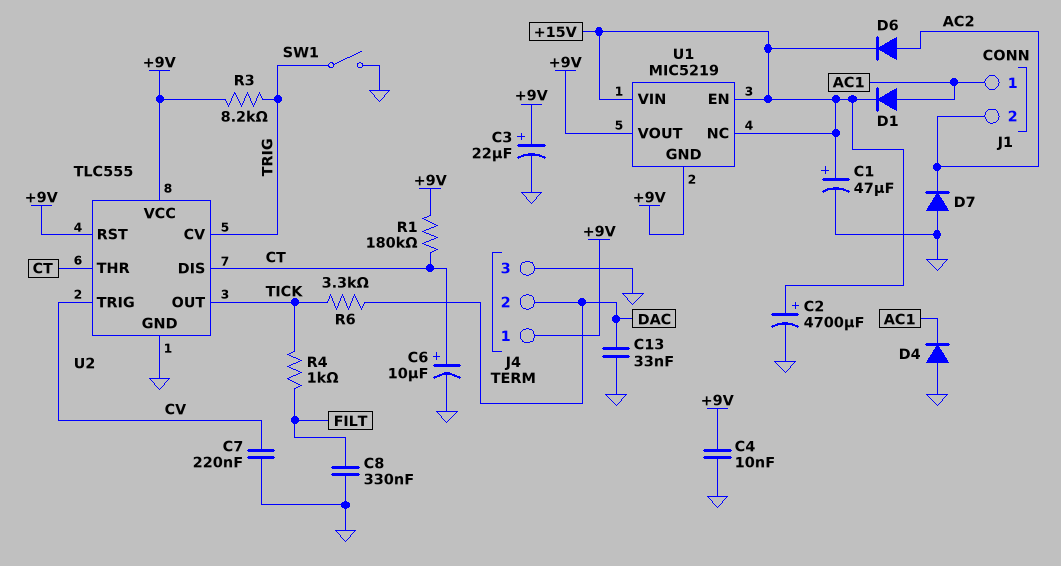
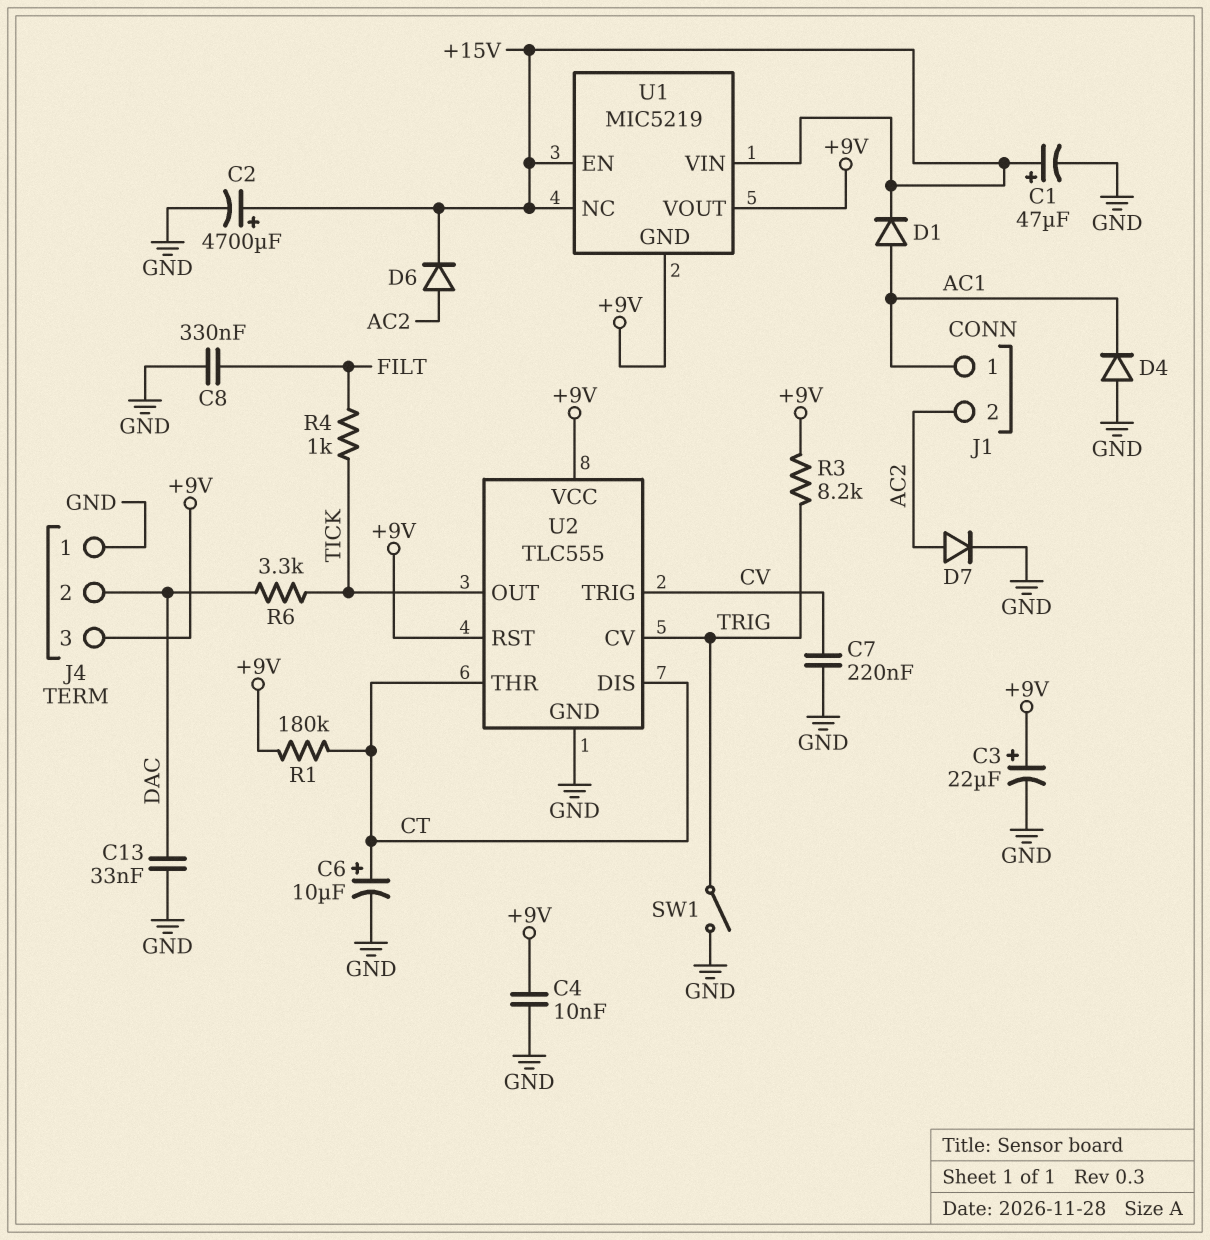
D7: diode (A GND, K AC2) -> diode (A AC2, K GND)
J4 pin 1: +9V -> GND
J4 pin 3: GND -> +9V

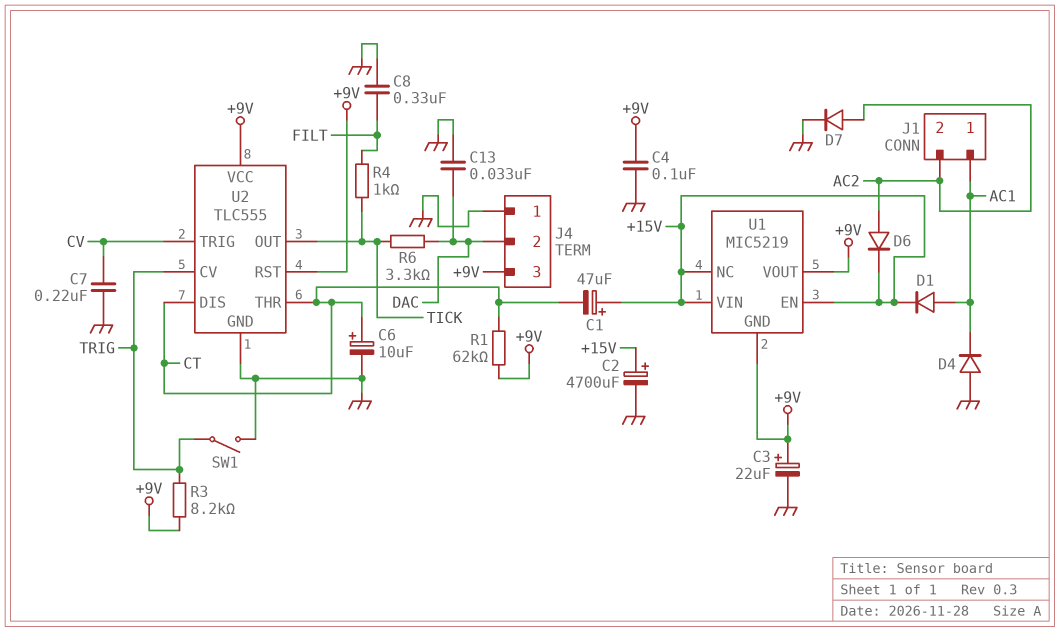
C1: 47uF (plus +15V, minus GND) -> 47uF (plus +15V, minus CT)
C4: 10nF (+9V, GND) -> 100nF (+9V, GND)
R1: 180k (+9V, CT) -> 62k (+9V, CT)

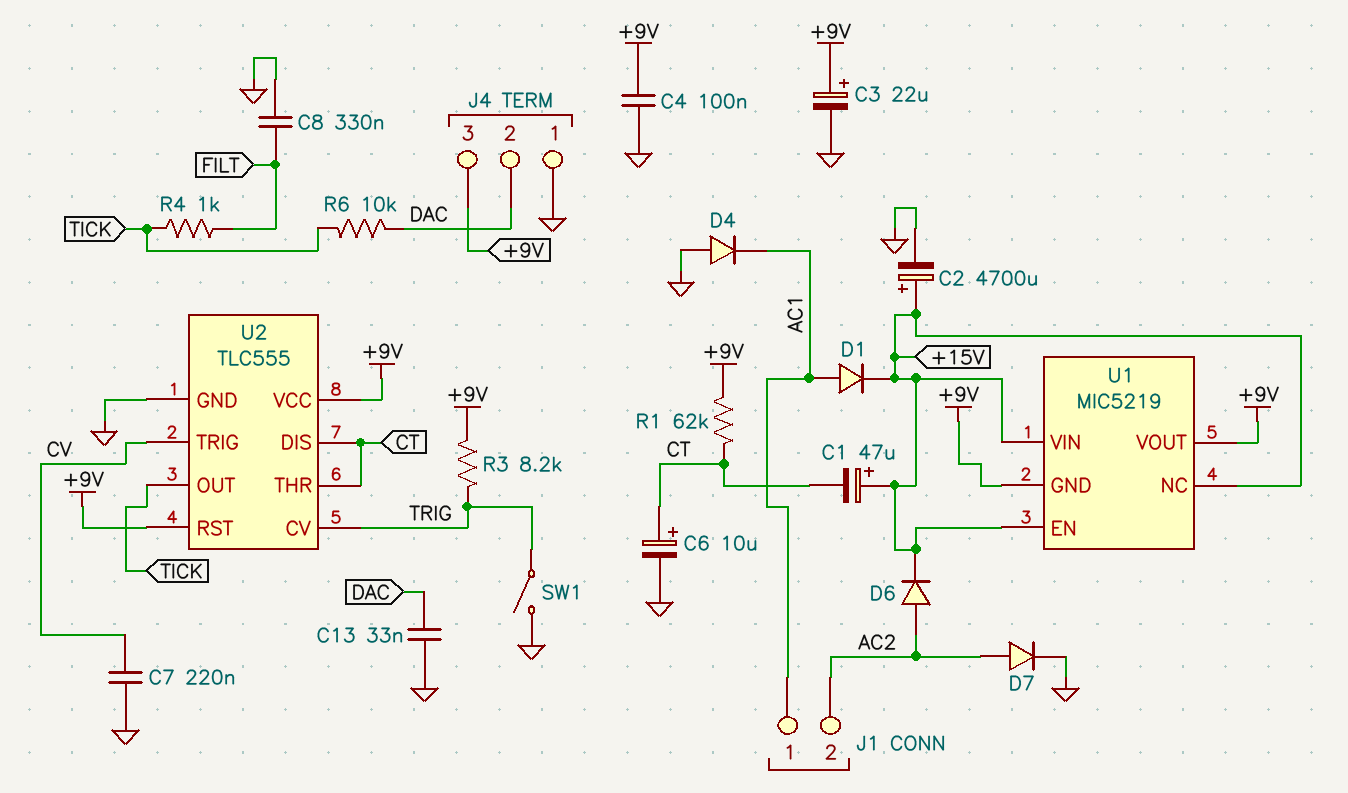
R6: 3.3k (DAC, TICK) -> 10k (DAC, TICK)

